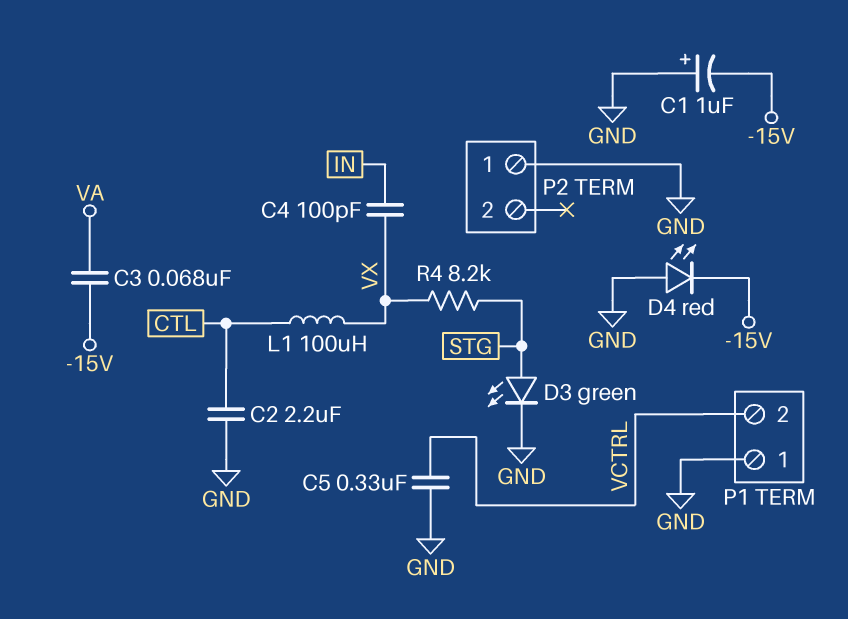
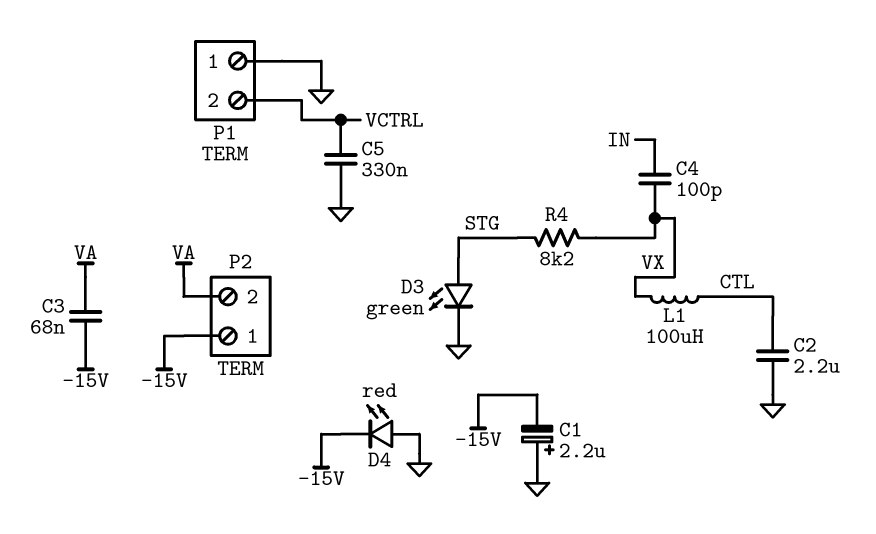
C1: 1uF (plus GND, minus -15V) -> 2.2uF (plus GND, minus -15V)
P2 pin 1: GND -> -15V
P2 pin 2: none -> VA

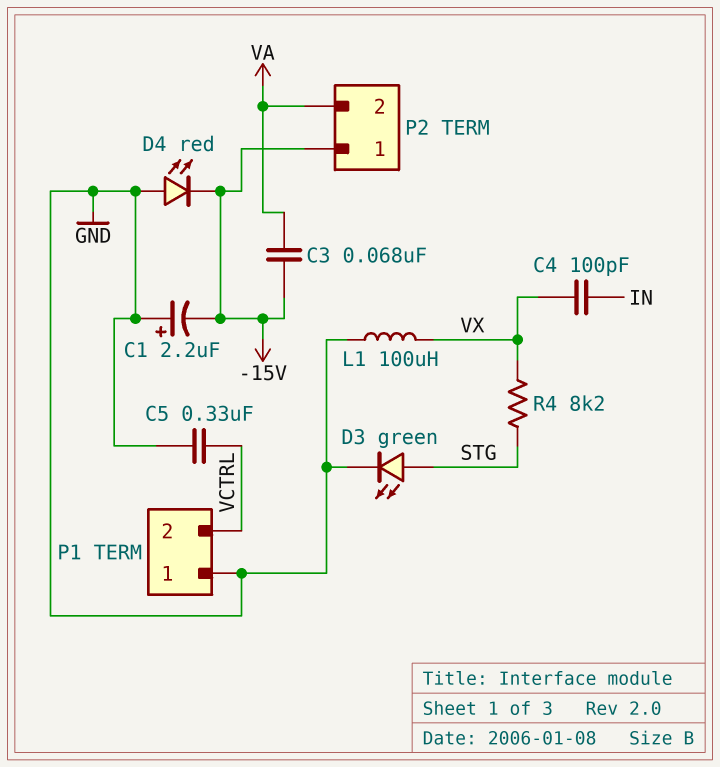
C2: 2.2uF (CTL, GND) -> none
L1: 100uH (CTL, VX) -> 100uH (GND, VX)

